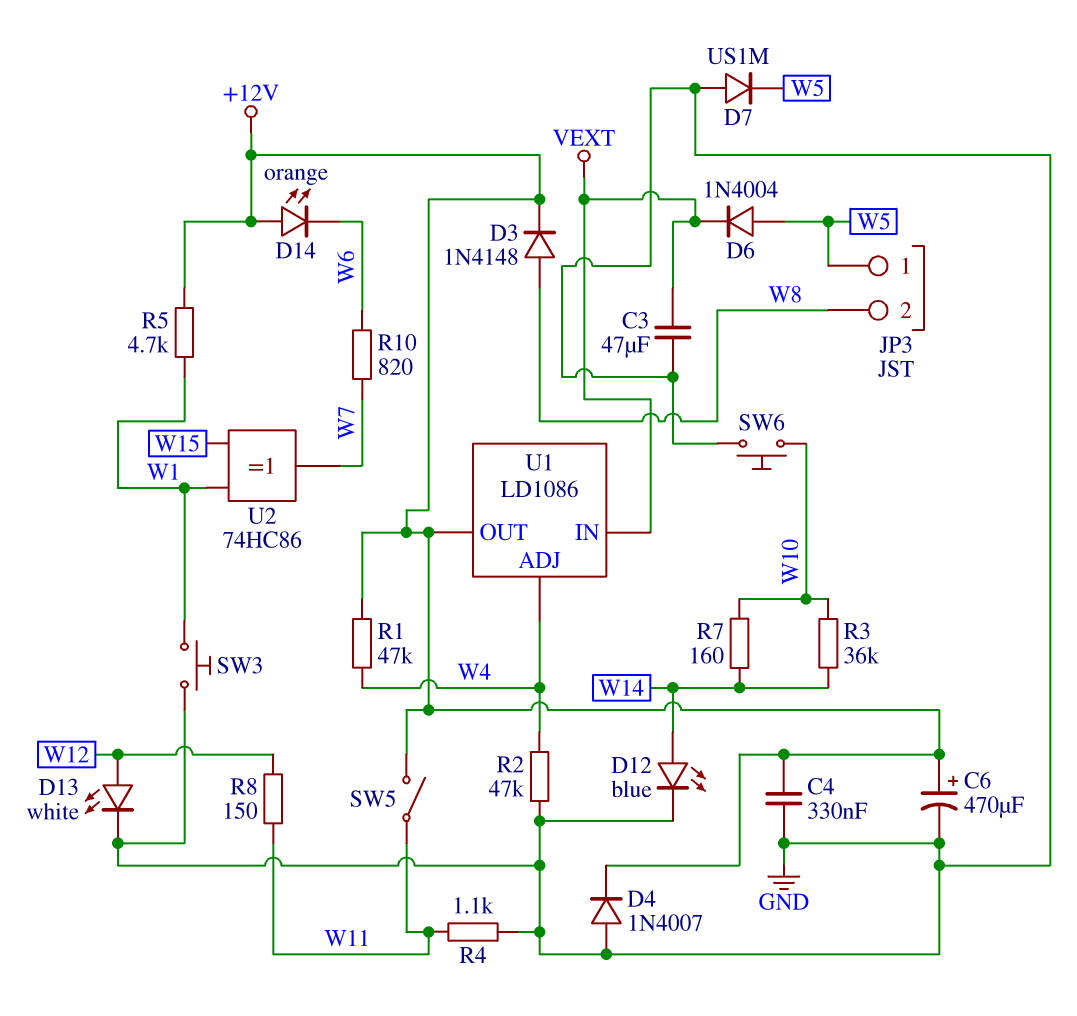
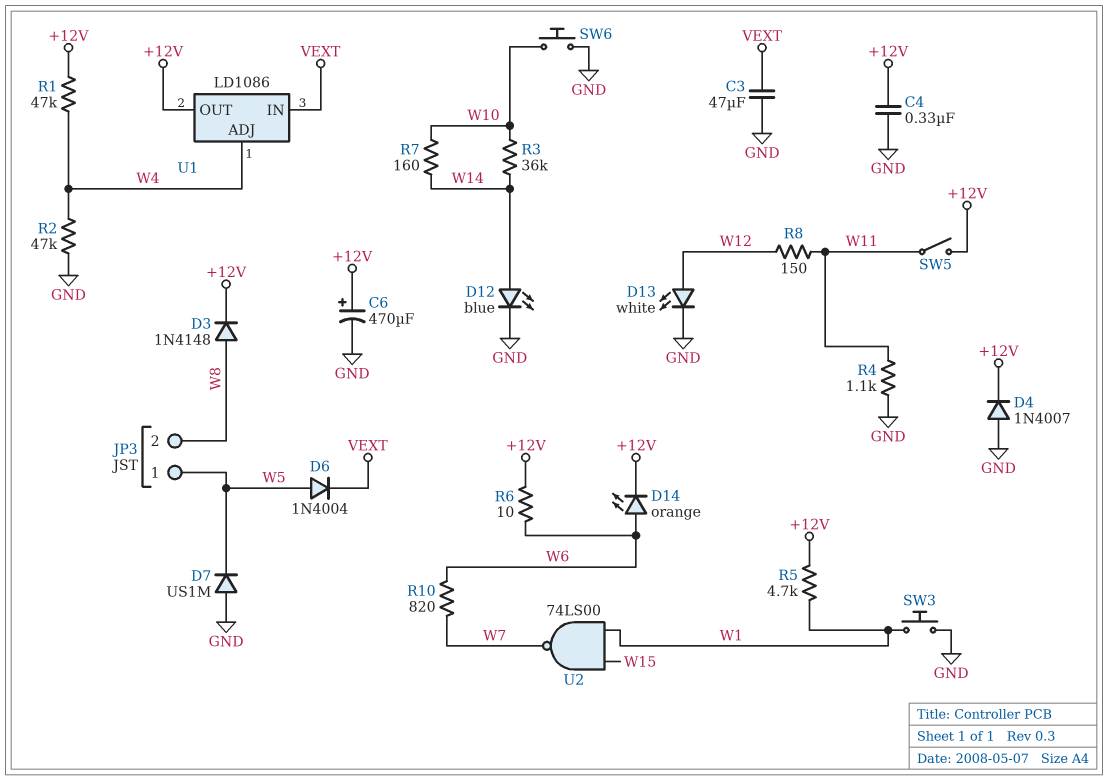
D14: LED orange (A +12V, K W6) -> LED orange (A W6, K +12V)
R6: none -> 10 (+12V, W6)
U2: XOR 74HC86 (in W1, in W15, out W7) -> NAND 74LS00 (in W1, in W15, out W7)

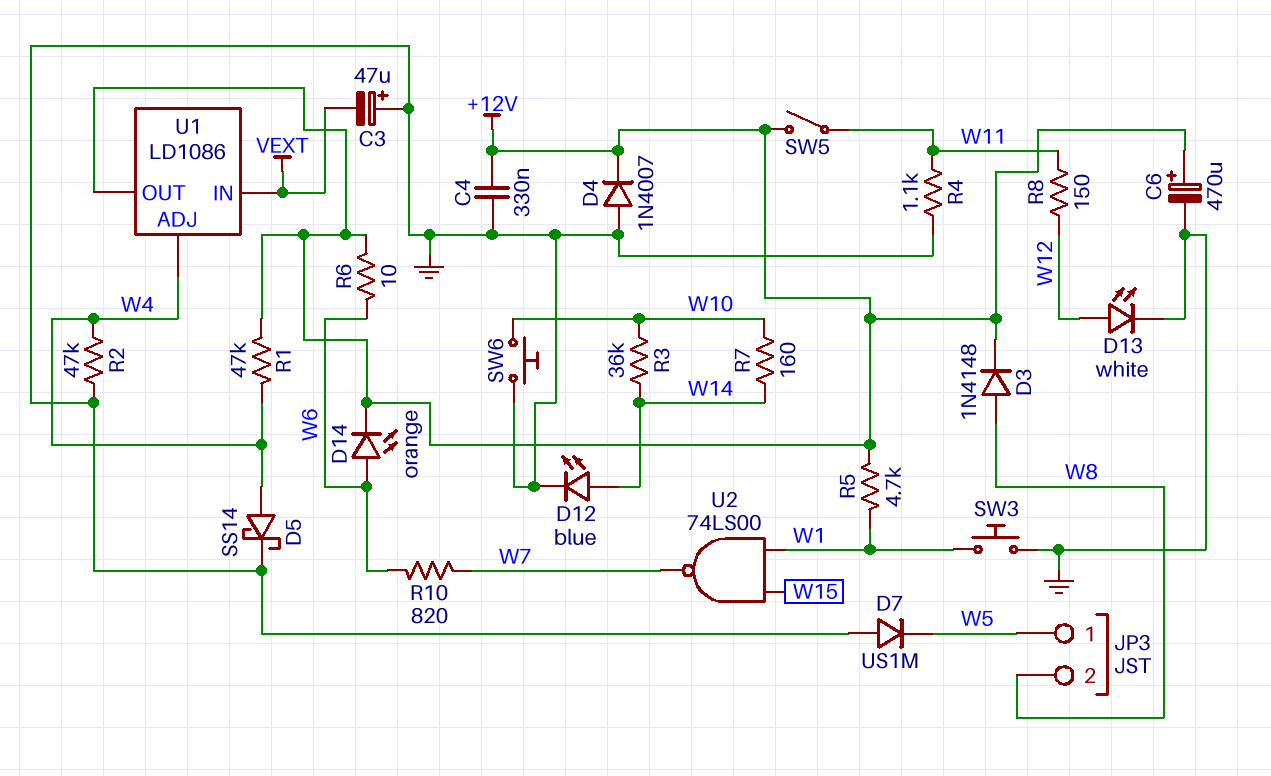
C3: 47uF (GND, VEXT) -> 47uF (plus GND, minus VEXT)
D5: none -> schottky SS14 (A W4, K GND)
D6: diode 1N4004 (A W5, K VEXT) -> none

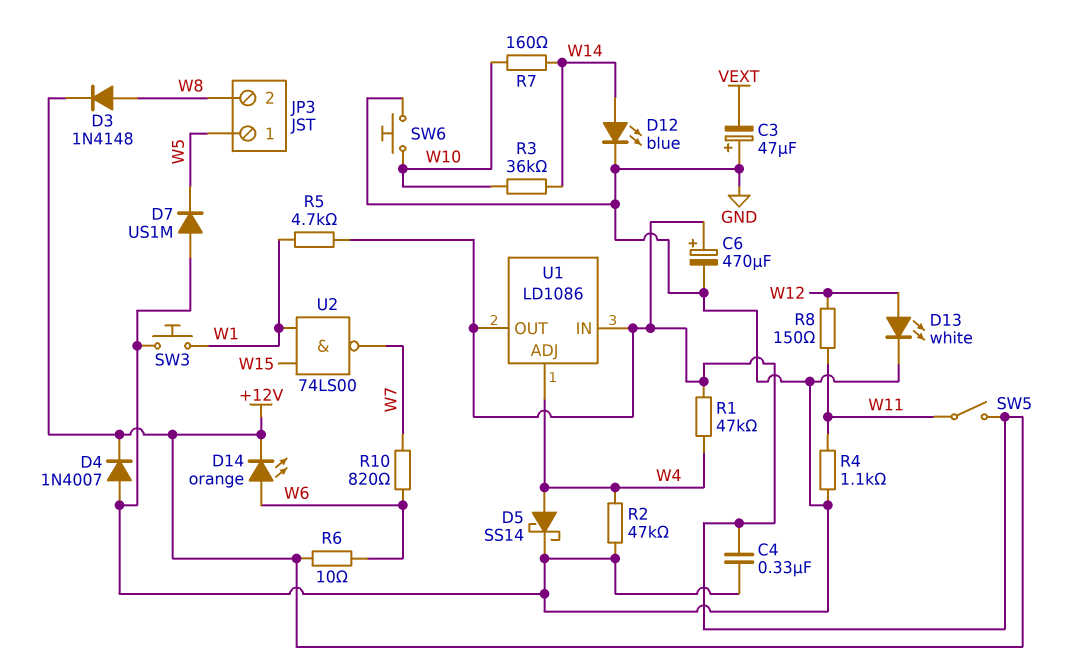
U1 pin IN: VEXT -> +12V

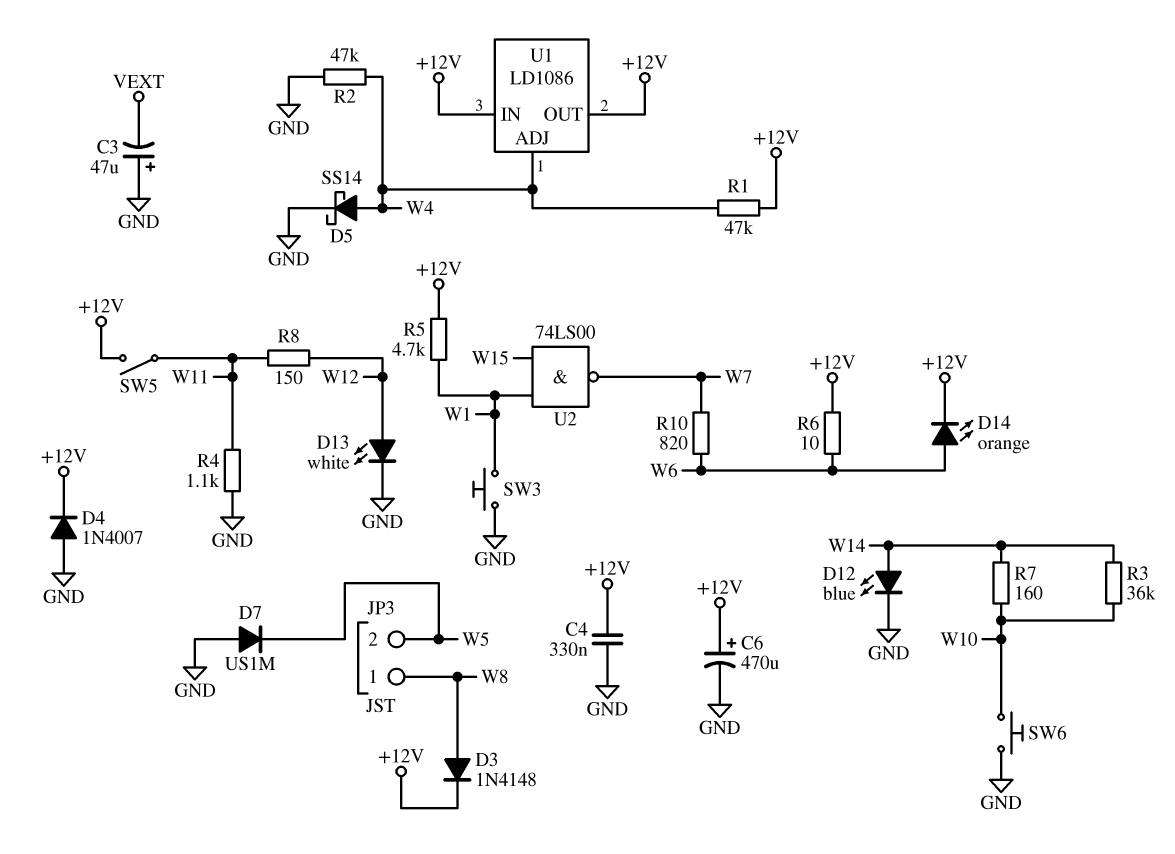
JP3 pin 1: W5 -> W8
JP3 pin 2: W8 -> W5

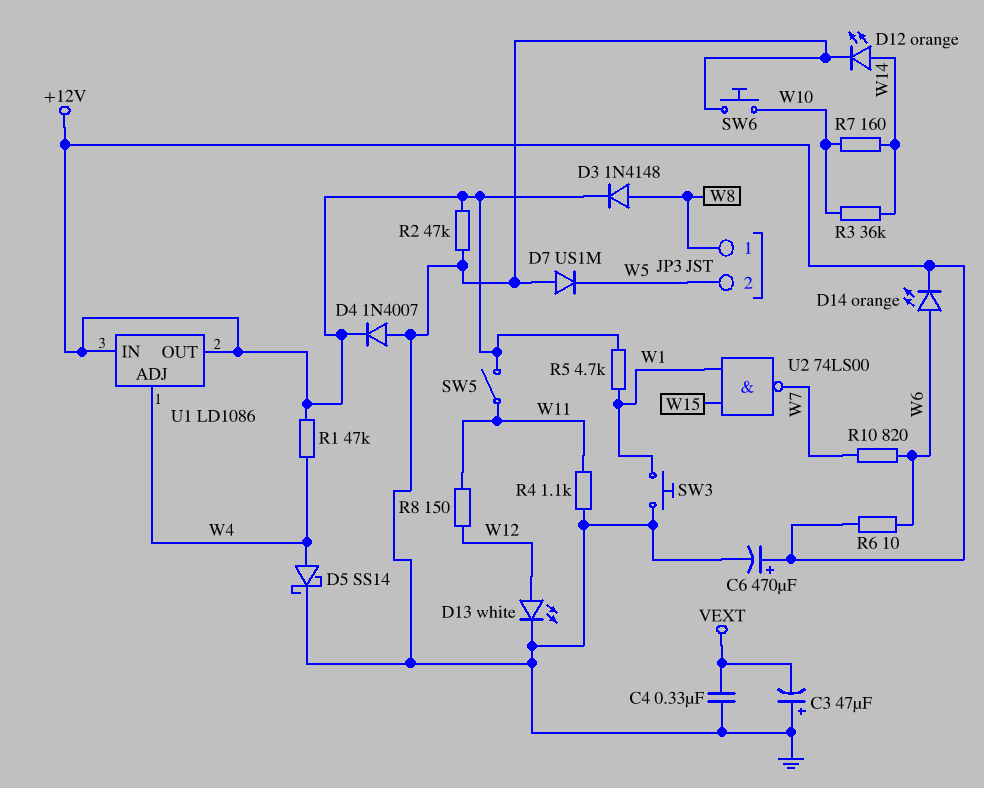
C4: 330nF (+12V, GND) -> 330nF (GND, VEXT)
D12: LED blue (A W14, K GND) -> LED orange (A W14, K GND)
R2: 47k (GND, W4) -> 47k (+12V, GND)

